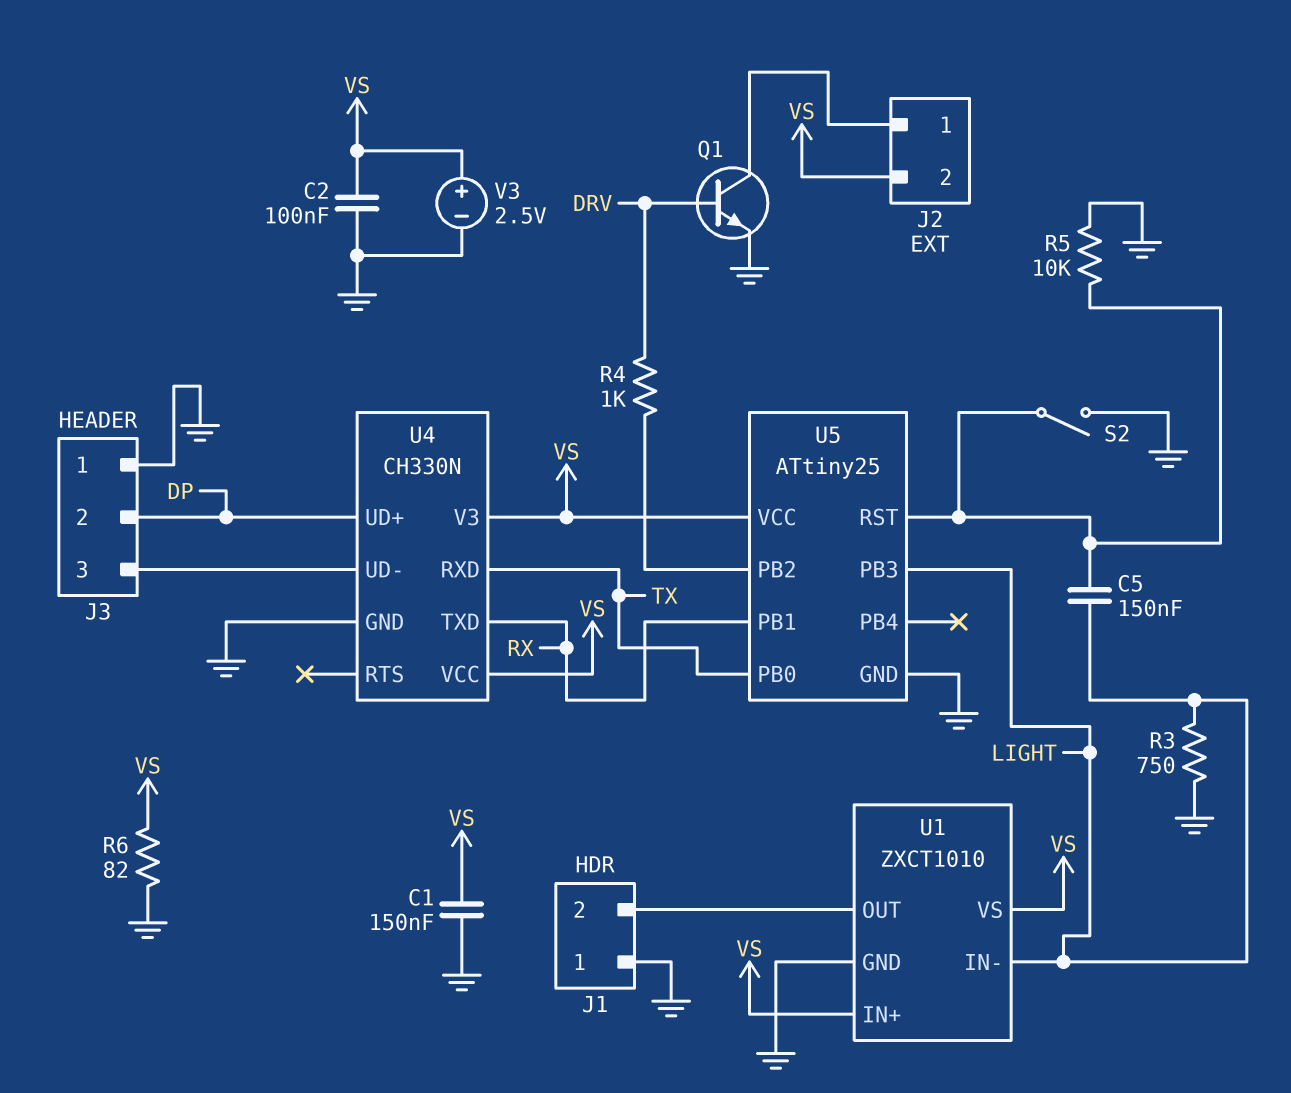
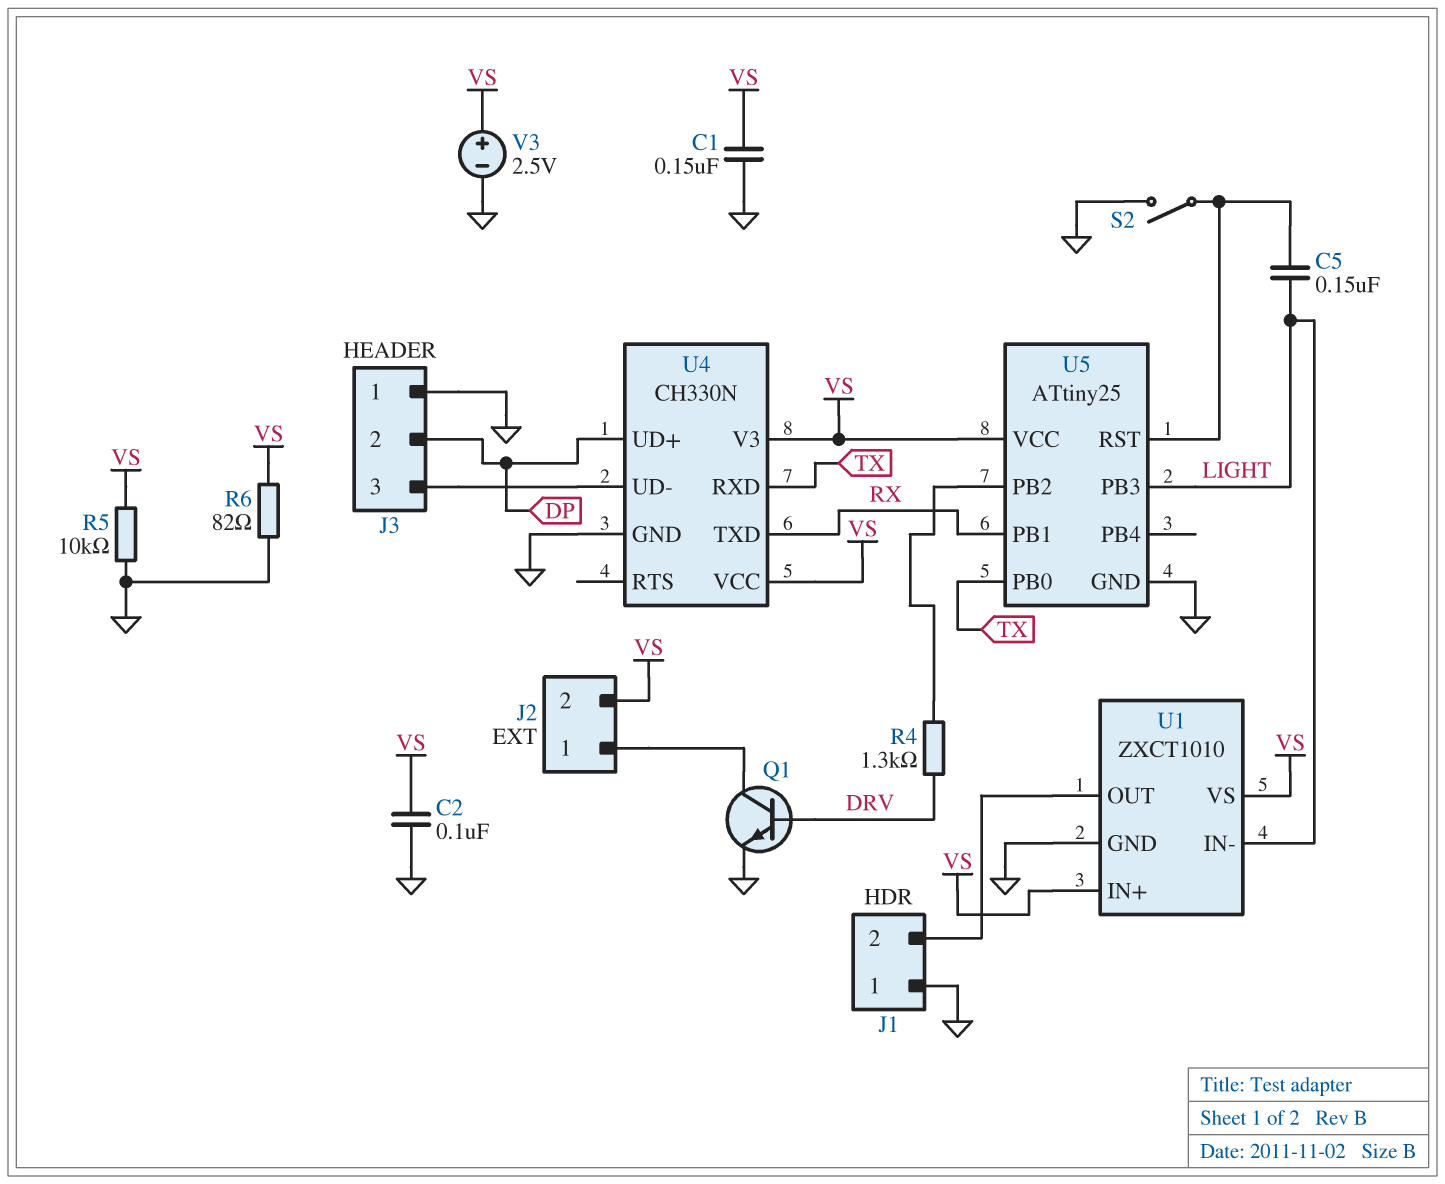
R3: 750 (GND, LIGHT) -> none
R4: 1k (DRV, U5/PB2) -> 1.3k (DRV, U5/PB2)
R5: 10k (GND, U5/RST) -> 10k (GND, VS)

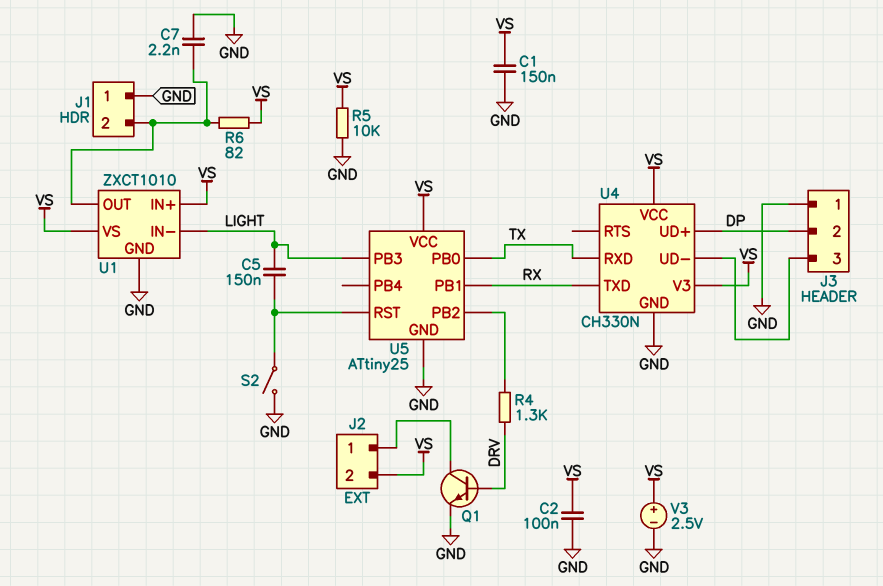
C7: none -> 2.2nF (GND, J1/2)
R6: 82 (GND, VS) -> 82 (J1/2, VS)

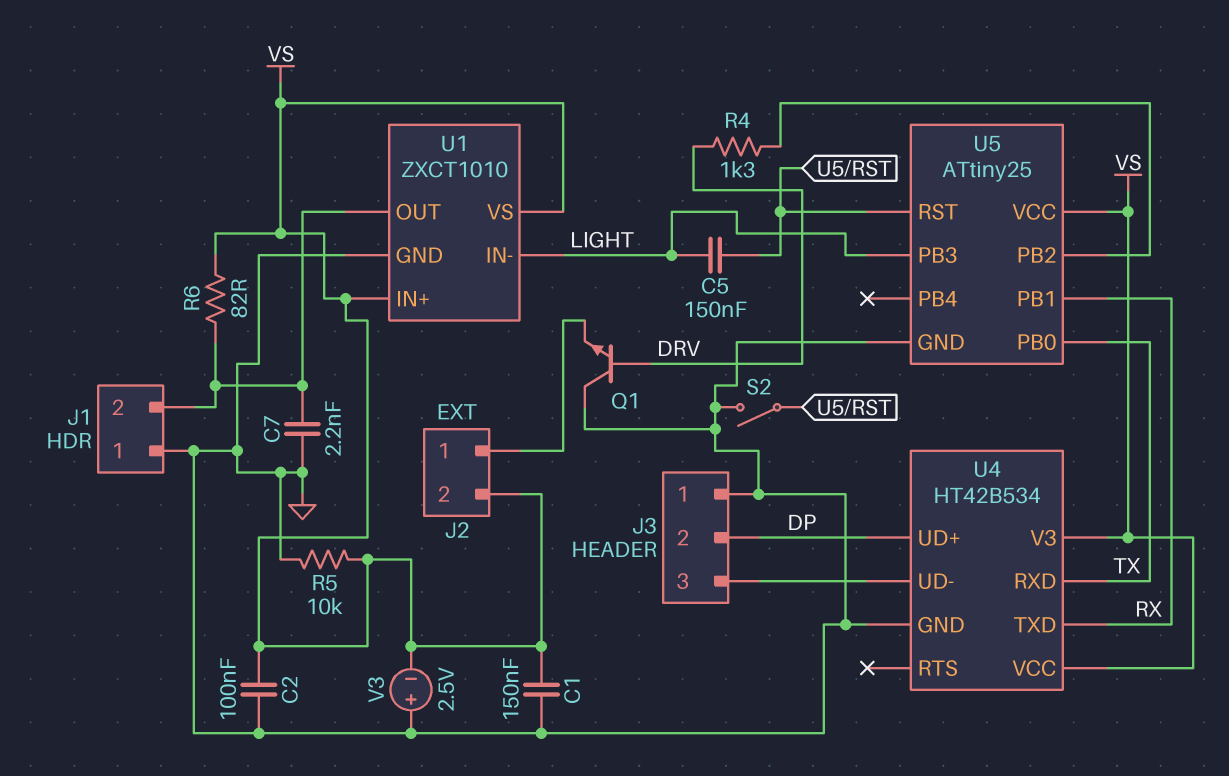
Q1: NPN (B DRV, C J2/1, E GND) -> NPN (B DRV, C GND, E J2/1)
U4: CH330N -> HT42B534
V3: 2.5V (plus VS, minus GND) -> 2.5V (plus GND, minus VS)

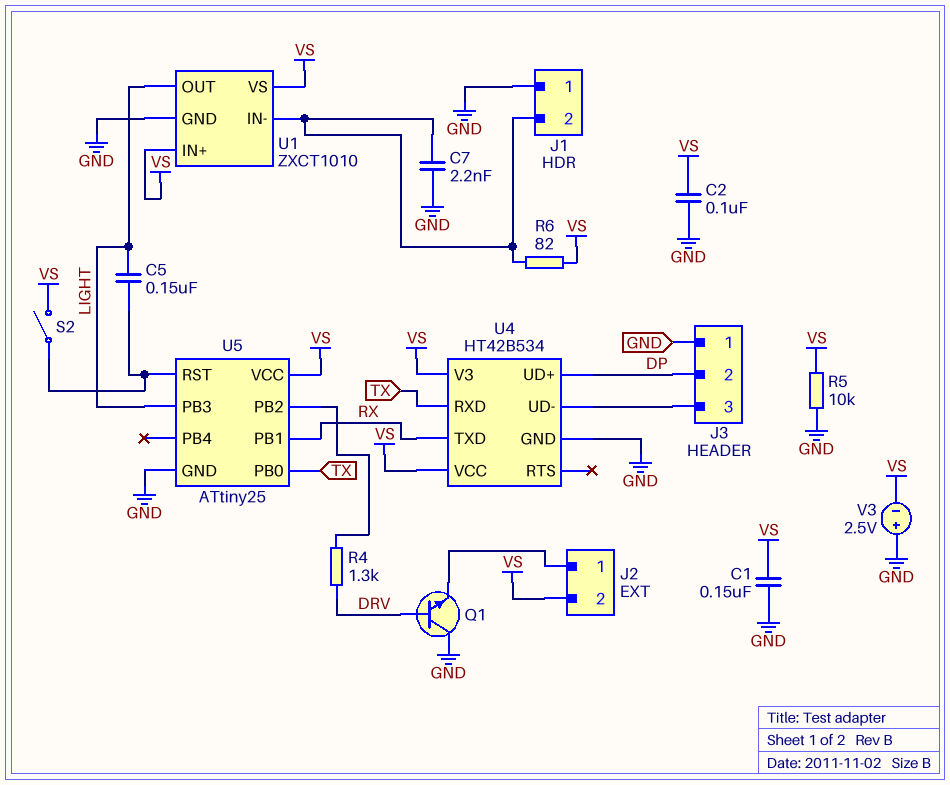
S2: switch (GND, U5/RST) -> switch (U5/RST, VS)
U1 pin IN-: LIGHT -> J1/2
U1 pin OUT: J1/2 -> LIGHT

